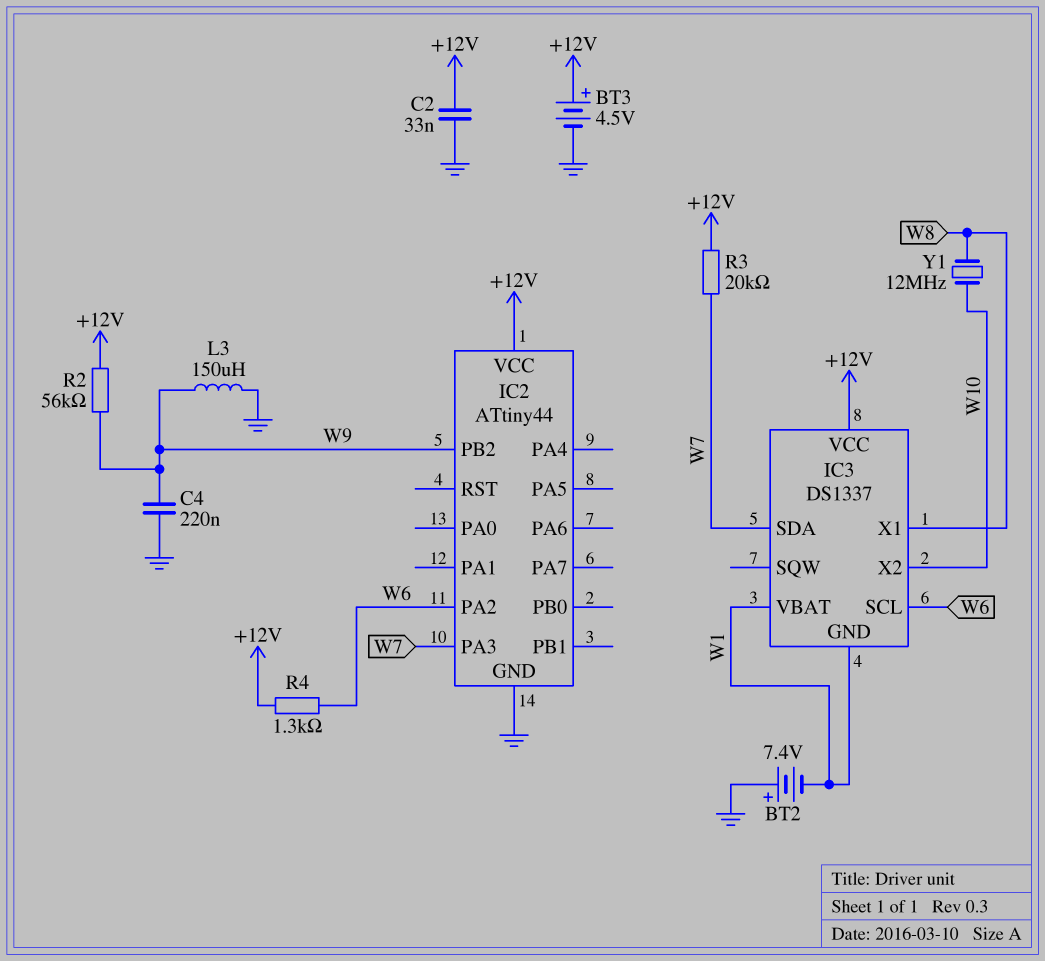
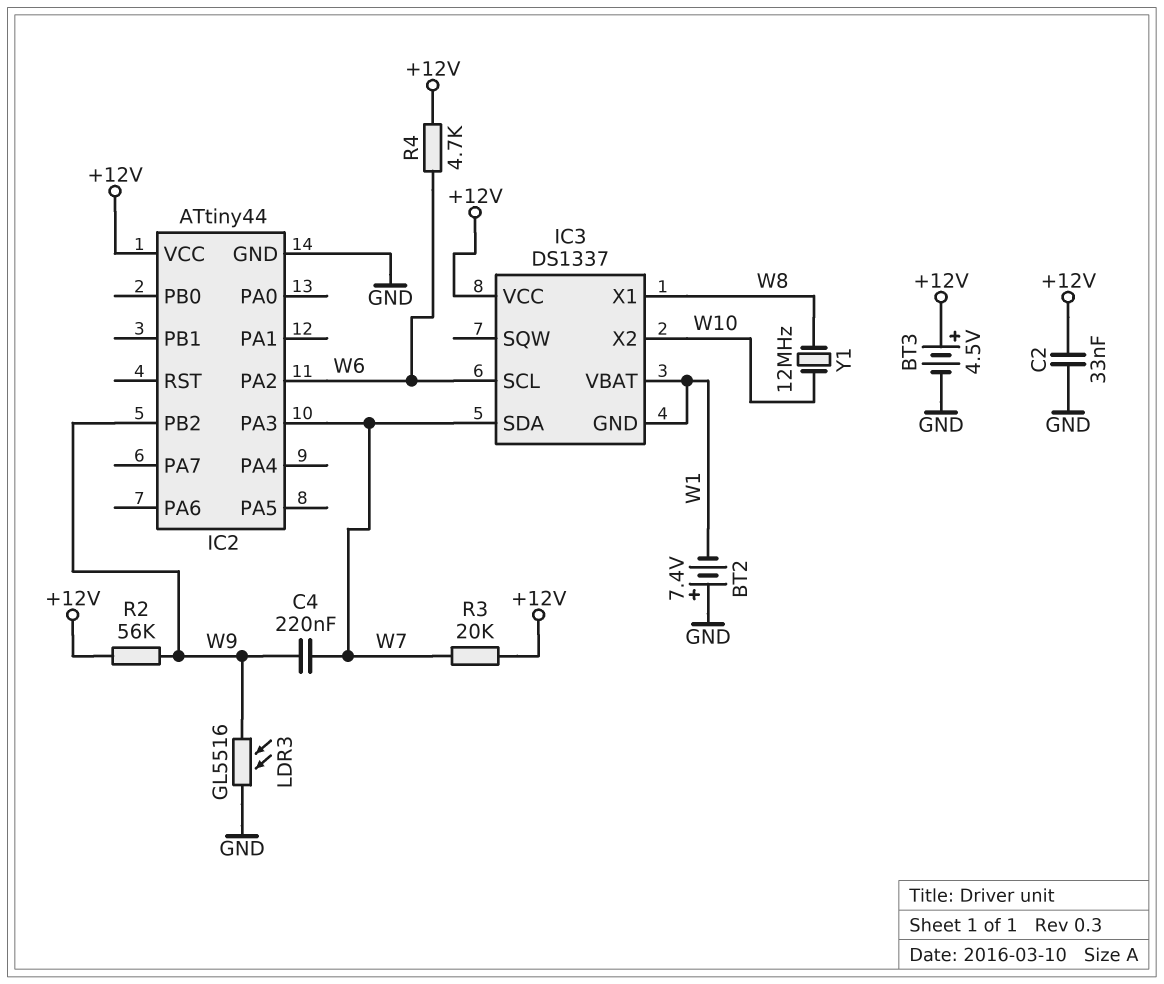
C4: 220nF (GND, W9) -> 220nF (W7, W9)
L3: 150uH (GND, W9) -> none
LDR3: none -> GL5516 (GND, W9)
R4: 1.3k (+12V, W6) -> 4.7k (+12V, W6)

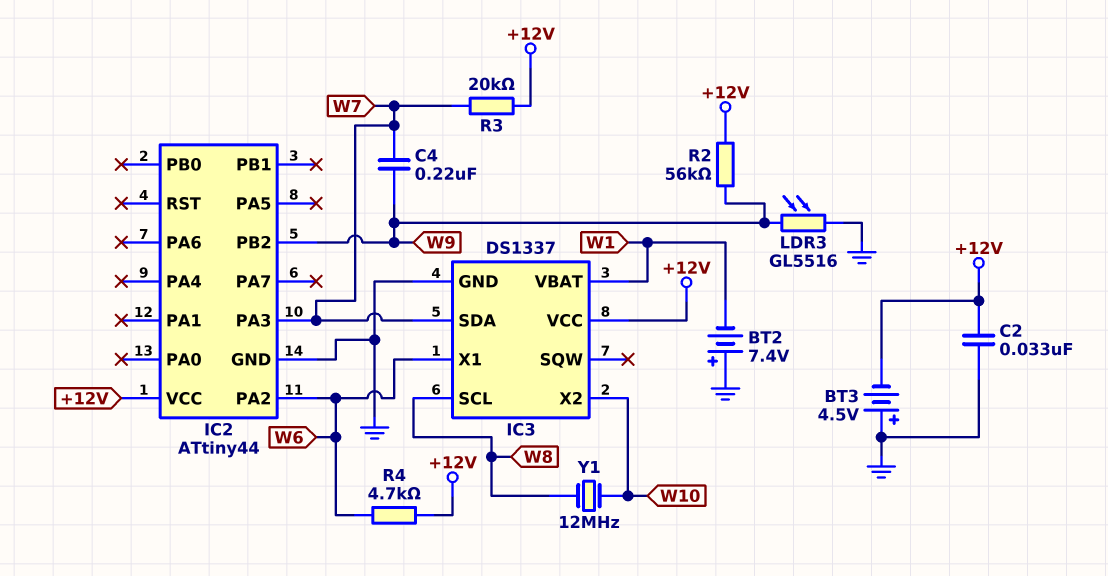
BT3: 4.5V (plus +12V, minus GND) -> 4.5V (plus GND, minus +12V)
IC3 pin GND: W1 -> GND
IC3 pin SCL: W6 -> W8
IC3 pin X1: W8 -> W6

